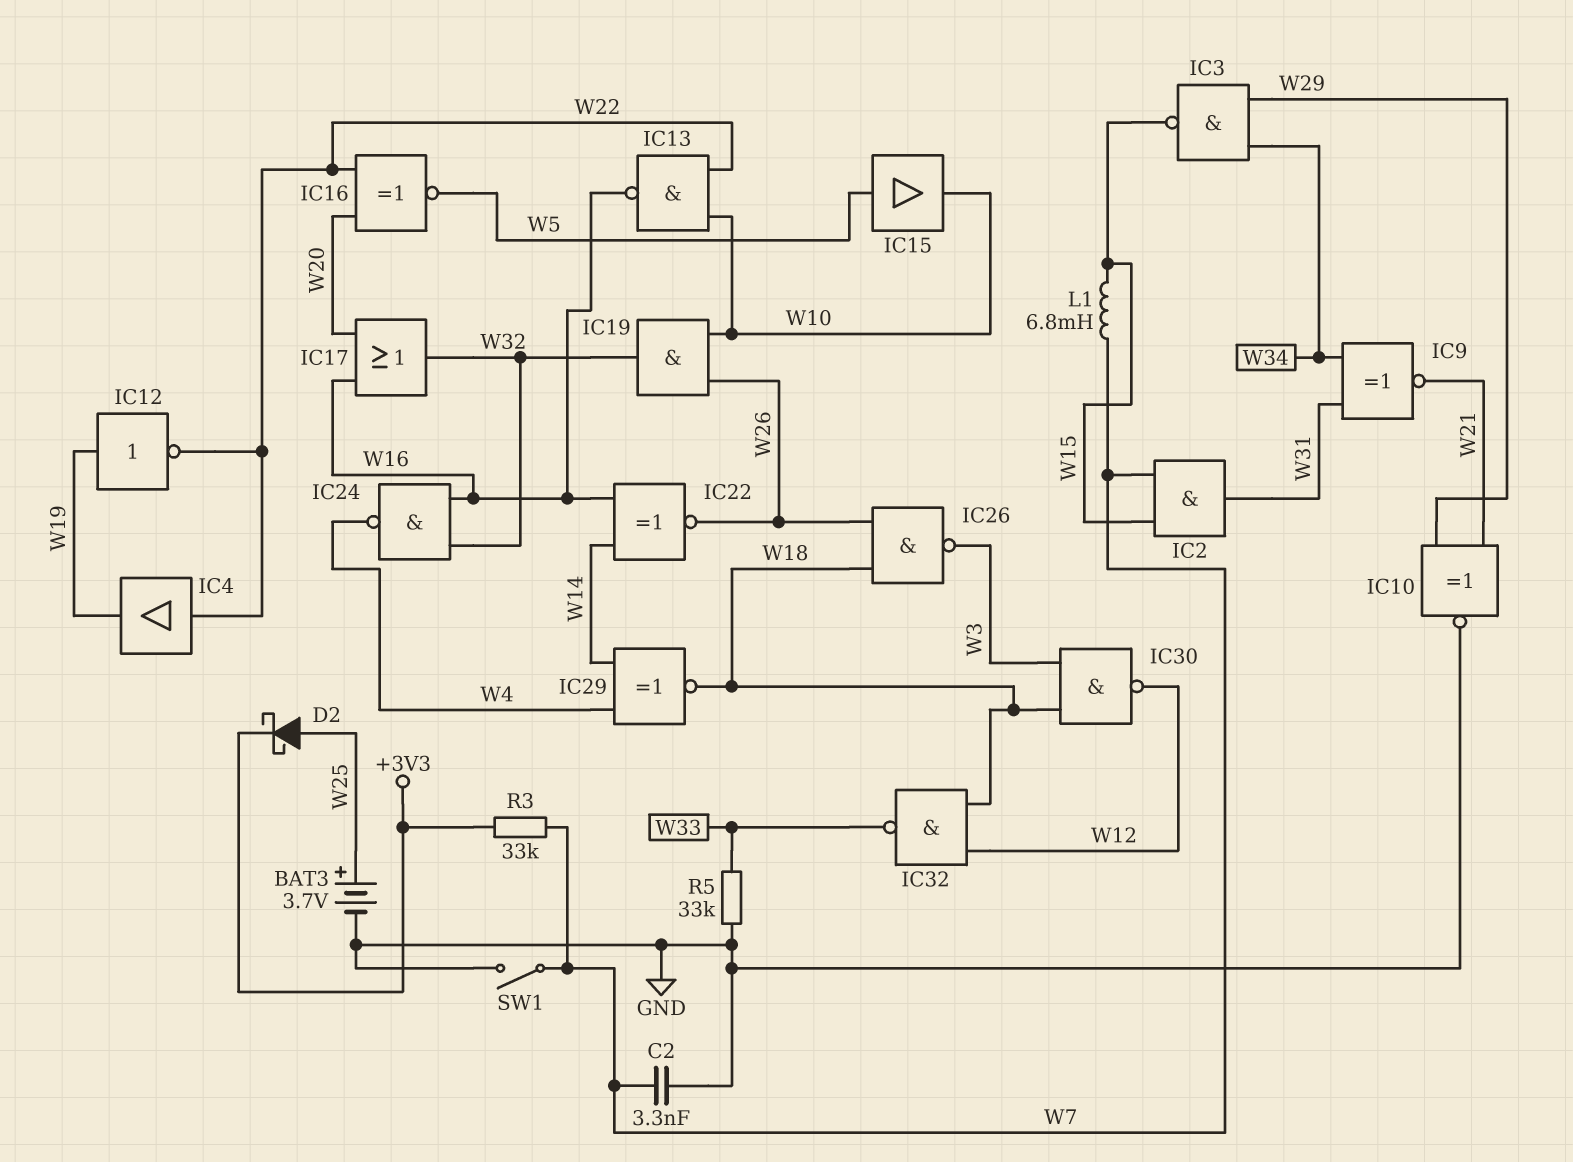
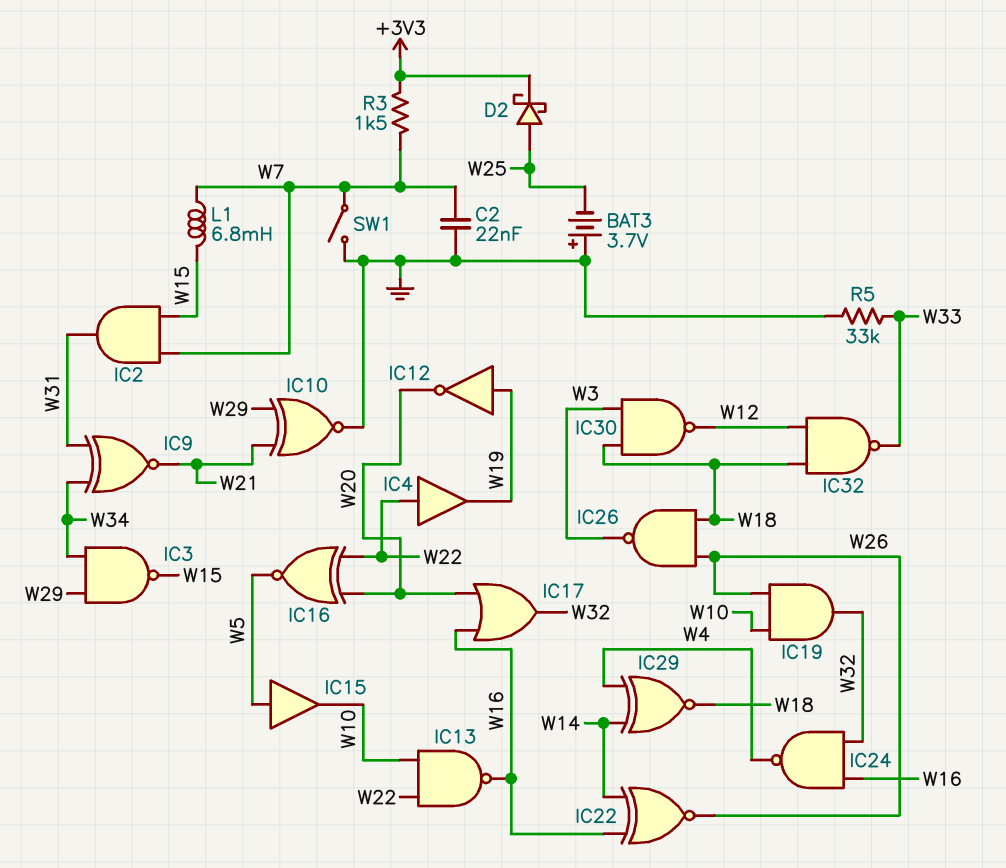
BAT3: 3.7V (plus W25, minus GND) -> 3.7V (plus GND, minus W25)
C2: 3.3nF (GND, W7) -> 22nF (GND, W7)
IC12: NOT (in W19, out W22) -> NOT (in W19, out W20)
R3: 33k (+3V3, W7) -> 1.5k (+3V3, W7)

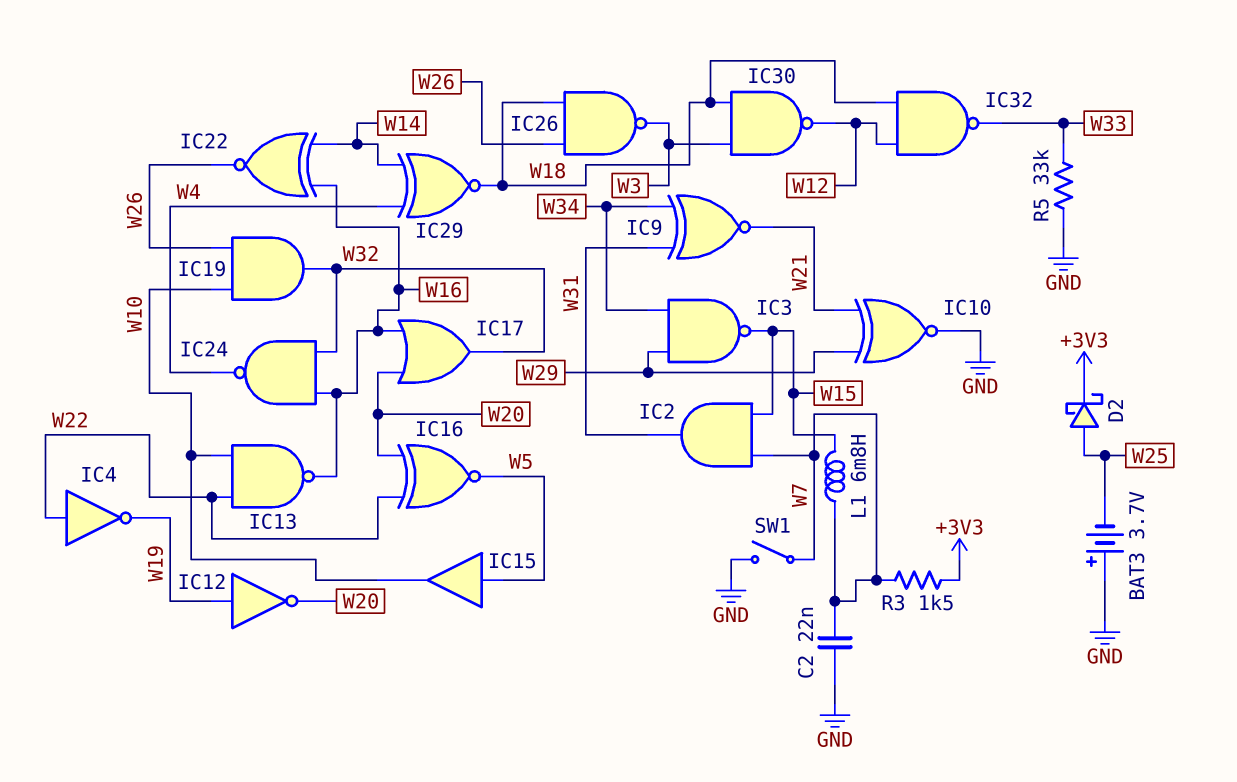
IC4: buffer (in W22, out W19) -> NOT (in W22, out W19)

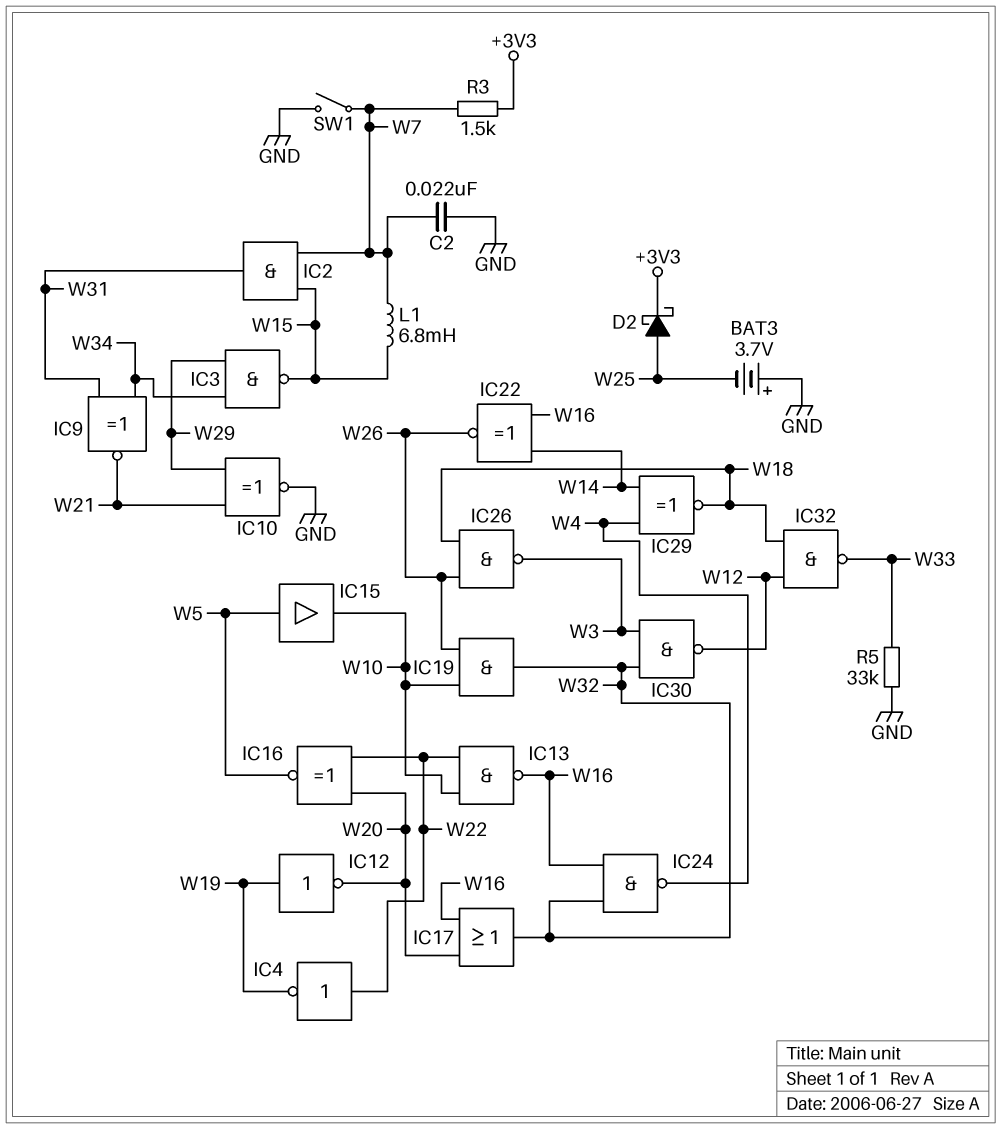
IC30: NAND (in W3, in W18, out W12) -> NAND (in W3, in W32, out W12)

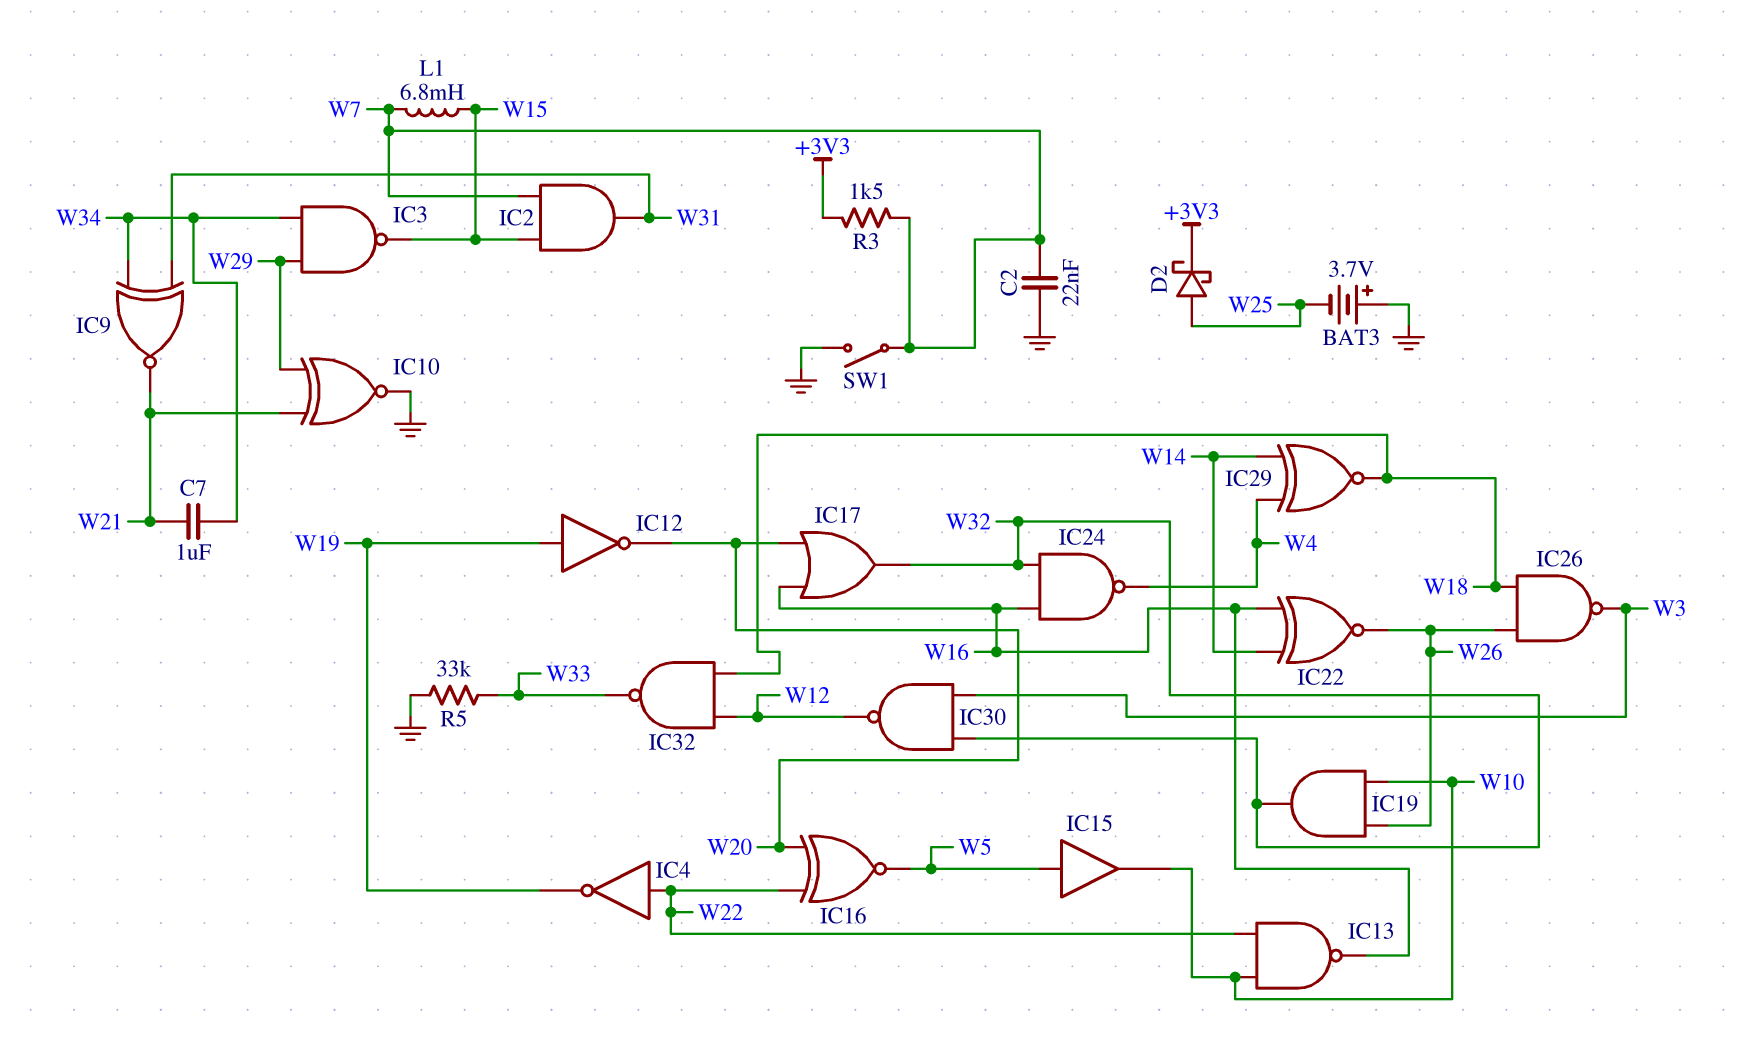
C7: none -> 1uF (W21, W34)

